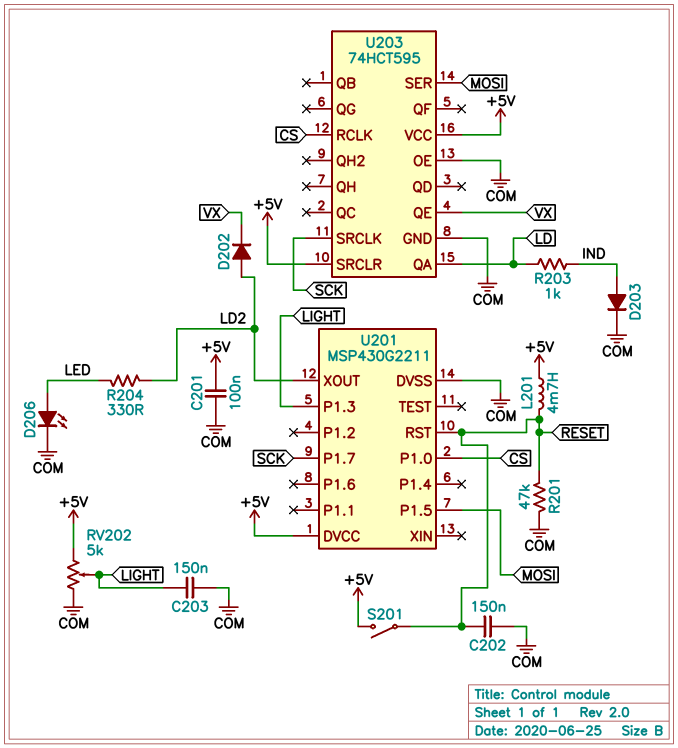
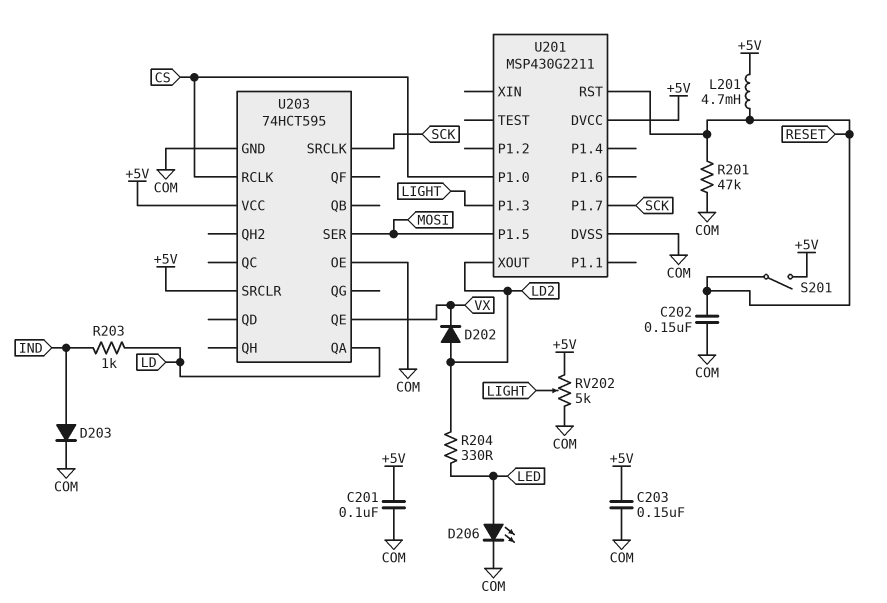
C203: 150nF (COM, LIGHT) -> 150nF (+5V, COM)

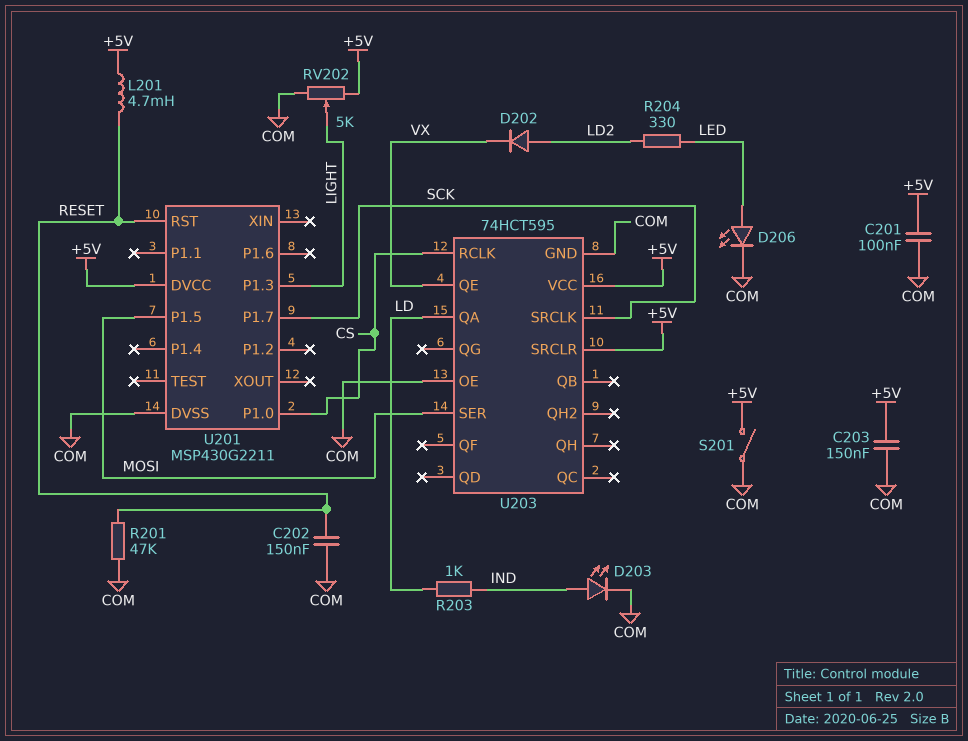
D203: diode (A IND, K COM) -> LED (A IND, K COM)
S201: switch (+5V, RESET) -> switch (+5V, COM)
U201 pin XOUT: LD2 -> none

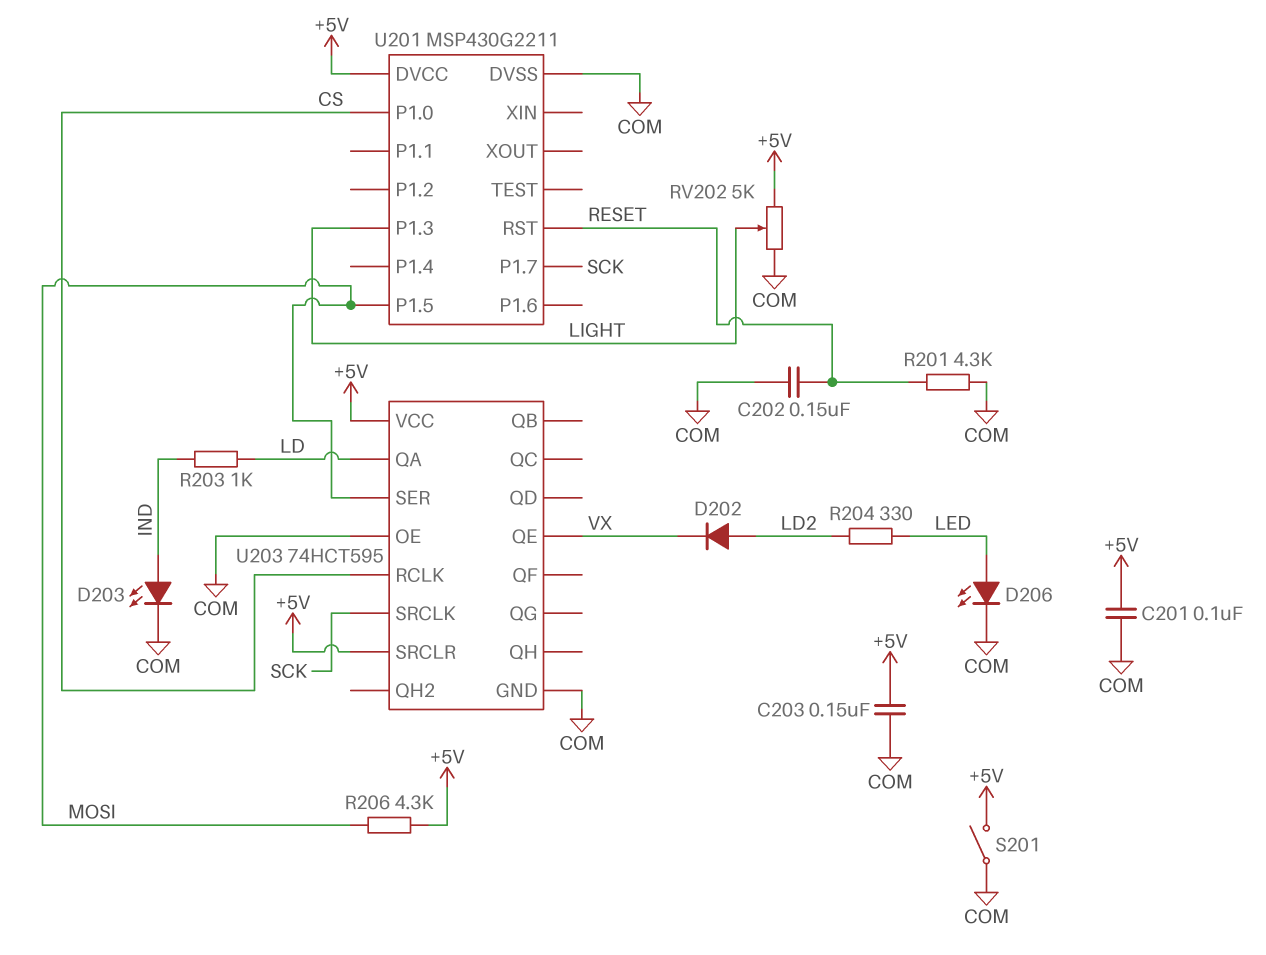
L201: 4.7mH (+5V, RESET) -> none
R201: 47k (COM, RESET) -> 4.3k (COM, RESET)
R206: none -> 4.3k (+5V, MOSI)

